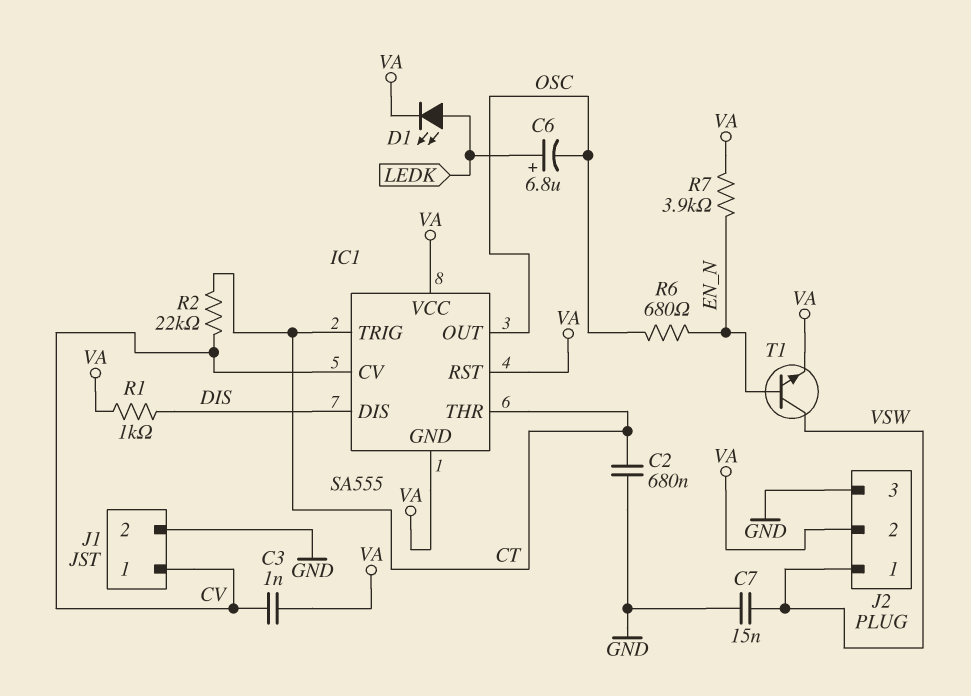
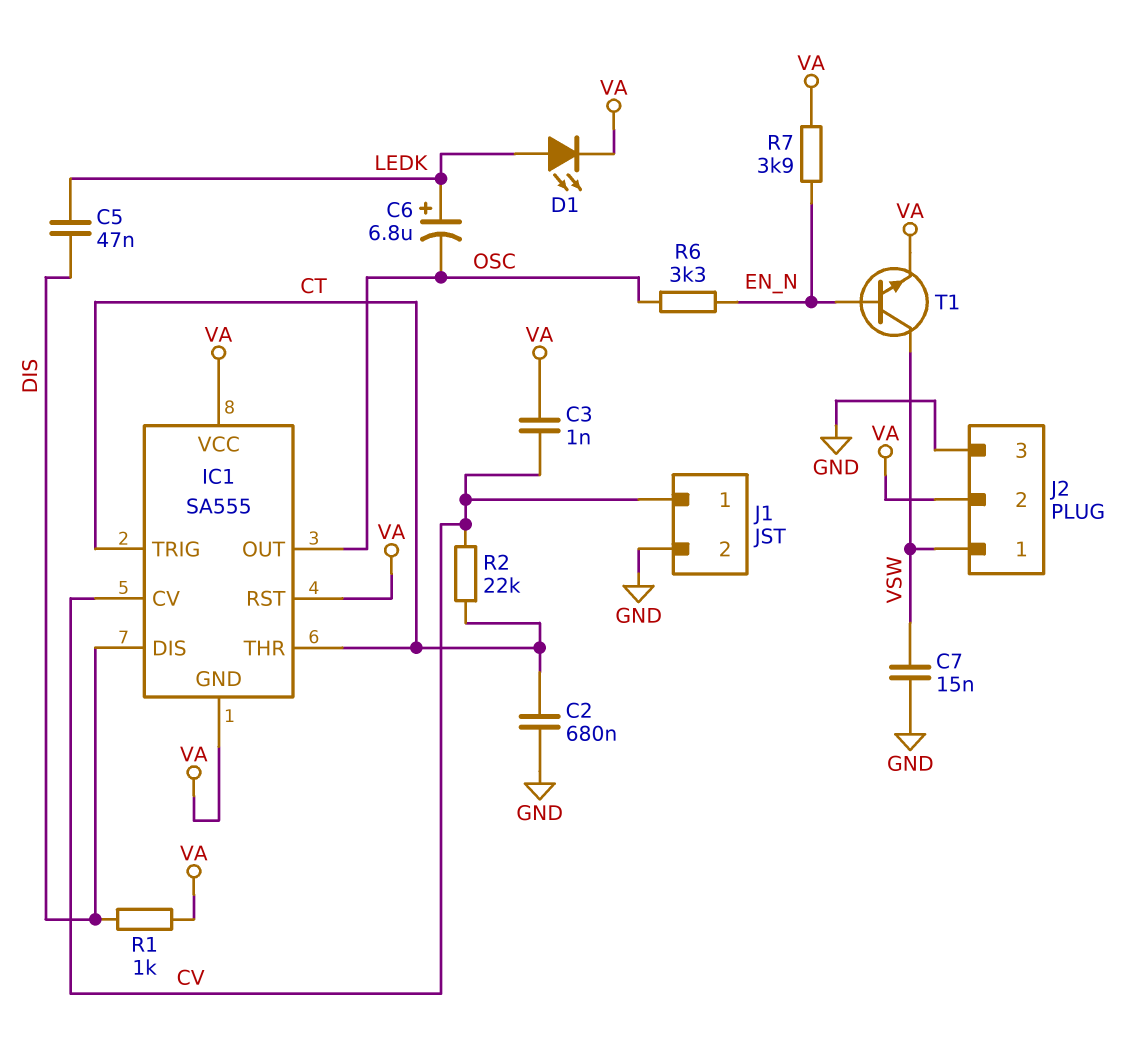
C5: none -> 47nF (DIS, LEDK)
R6: 680 (EN_N, OSC) -> 3.3k (EN_N, OSC)

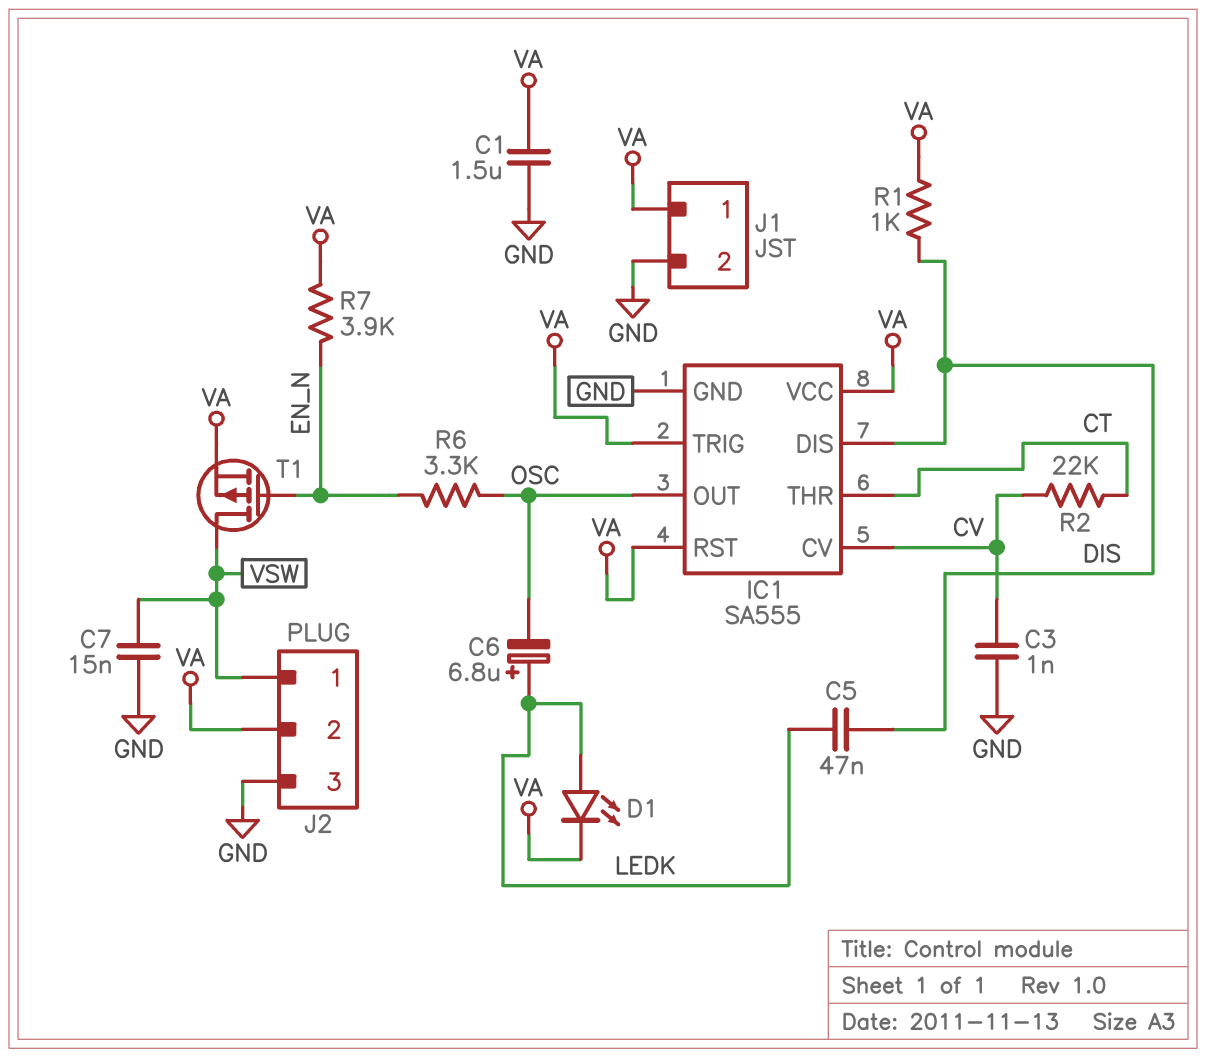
C1: none -> 1.5uF (GND, VA)
C2: 680nF (CT, GND) -> none
C3: 1nF (CV, VA) -> 1nF (CV, GND)
IC1 pin GND: VA -> GND
IC1 pin TRIG: CT -> VA
J1 pin 1: CV -> VA
T1: NPN (B EN_N, C VSW, E VA) -> PMOS (G EN_N, D VSW, S VA)

